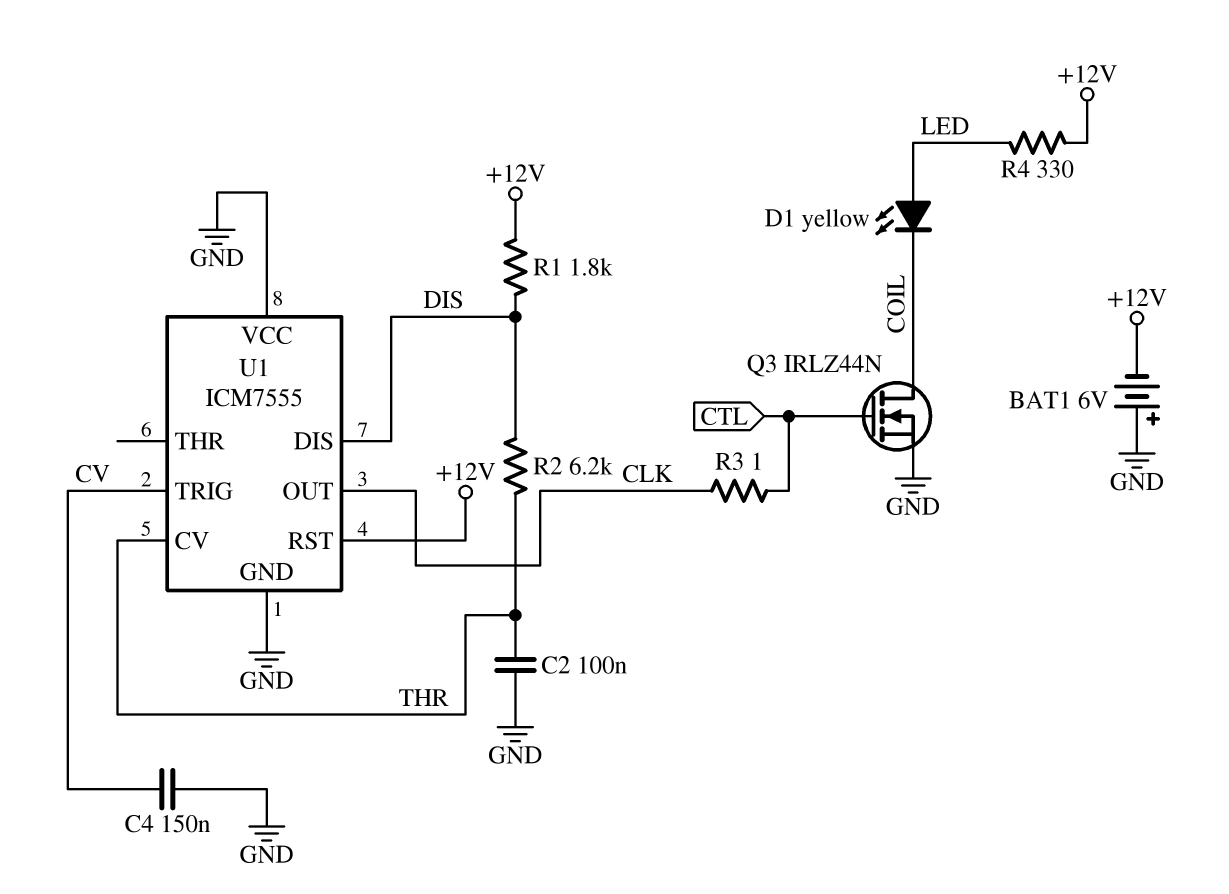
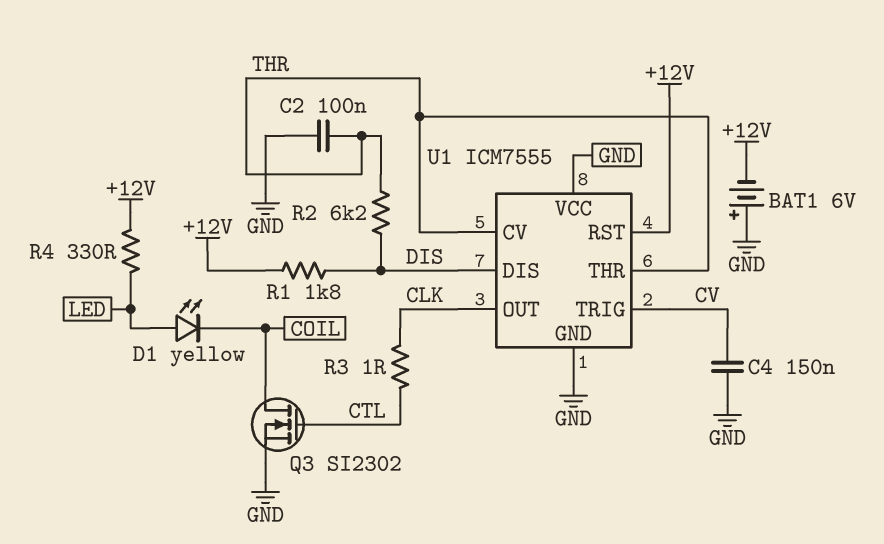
Q3: NMOS IRLZ44N (G CTL, D COIL, S GND) -> NMOS SI2302 (G CTL, D COIL, S GND)
U1 pin THR: none -> THR

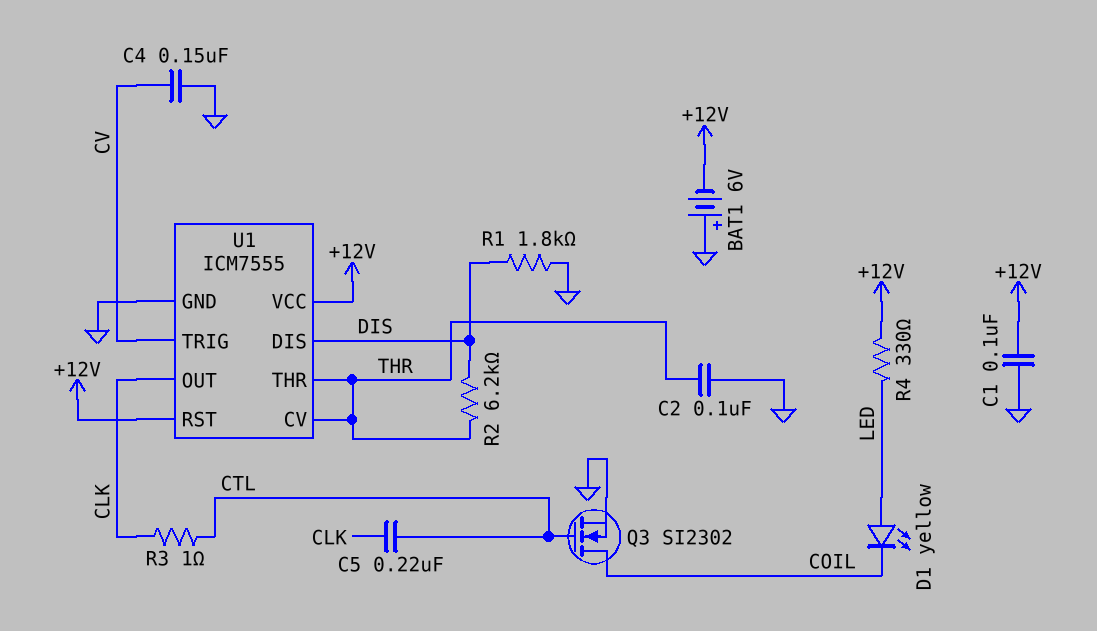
C1: none -> 100nF (+12V, GND)
C5: none -> 220nF (CLK, CTL)
R1: 1.8k (+12V, DIS) -> 1.8k (DIS, GND)
U1 pin VCC: GND -> +12V

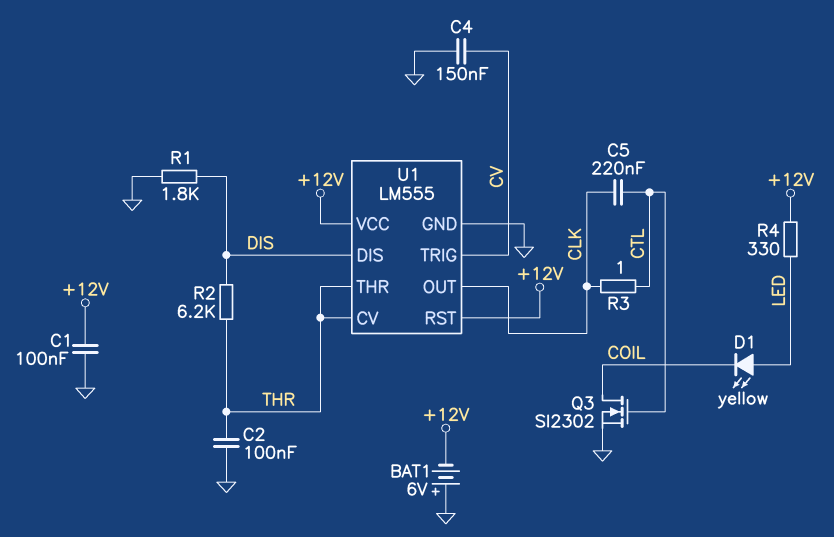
U1: ICM7555 -> LM555

